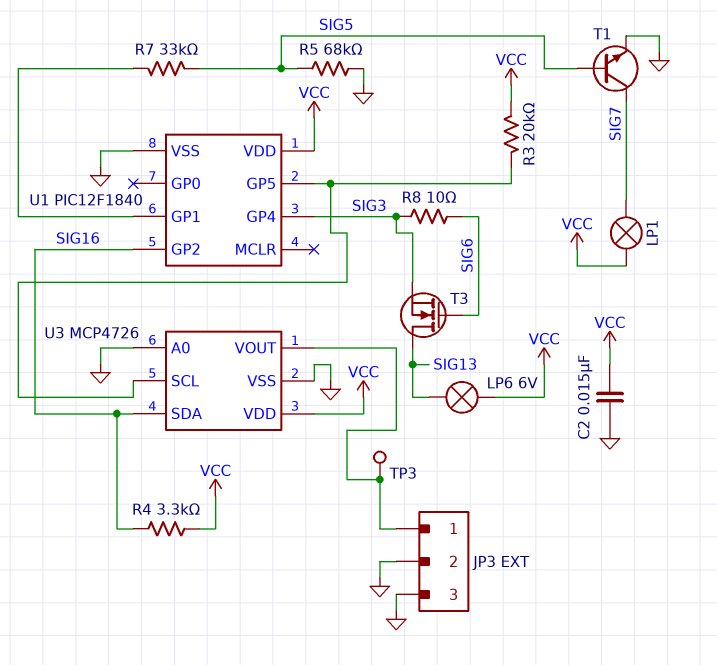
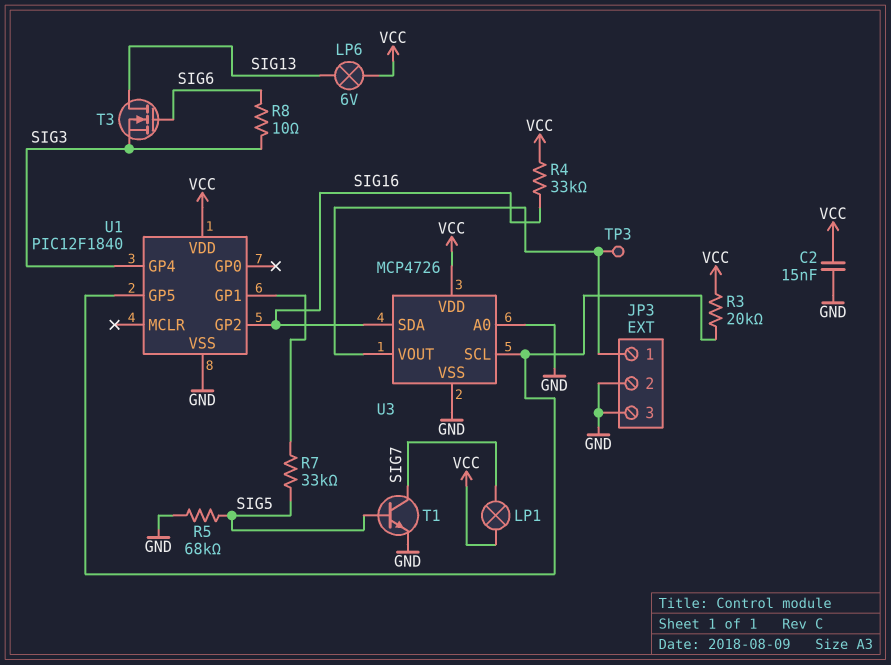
R4: 3.3k (SIG16, VCC) -> 33k (SIG16, VCC)

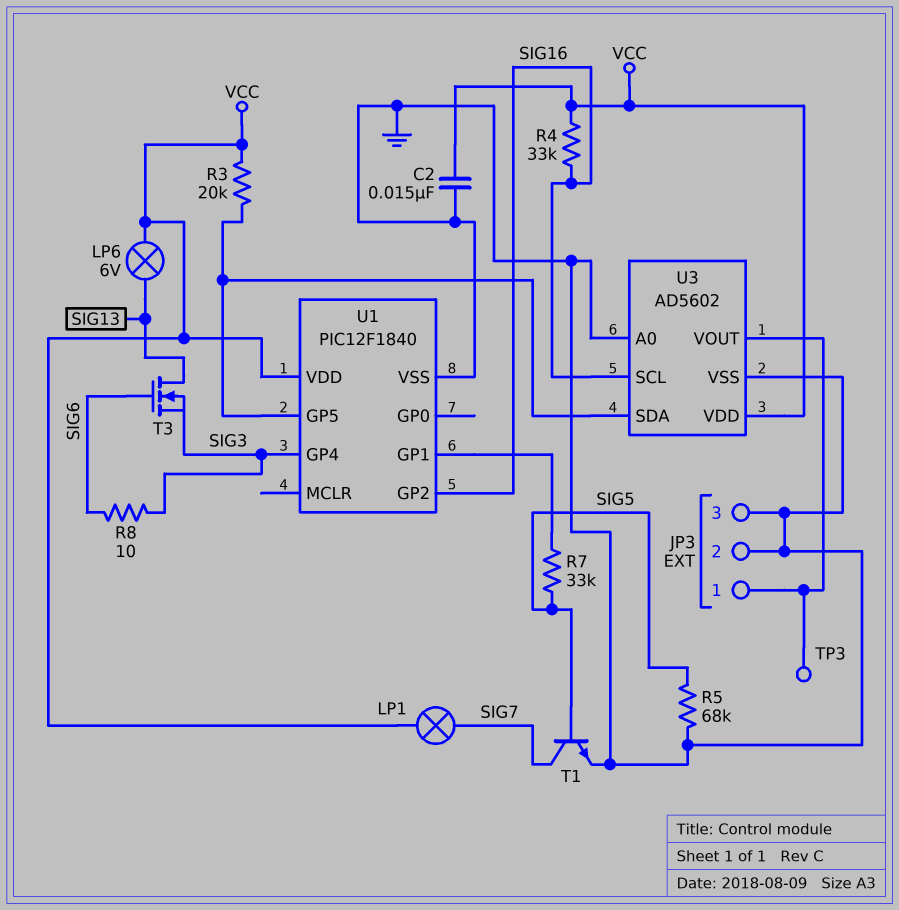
U3: MCP4726 -> AD5602
U3 pin SCL: U1/GP5 -> SIG16
U3 pin SDA: SIG16 -> U1/GP5

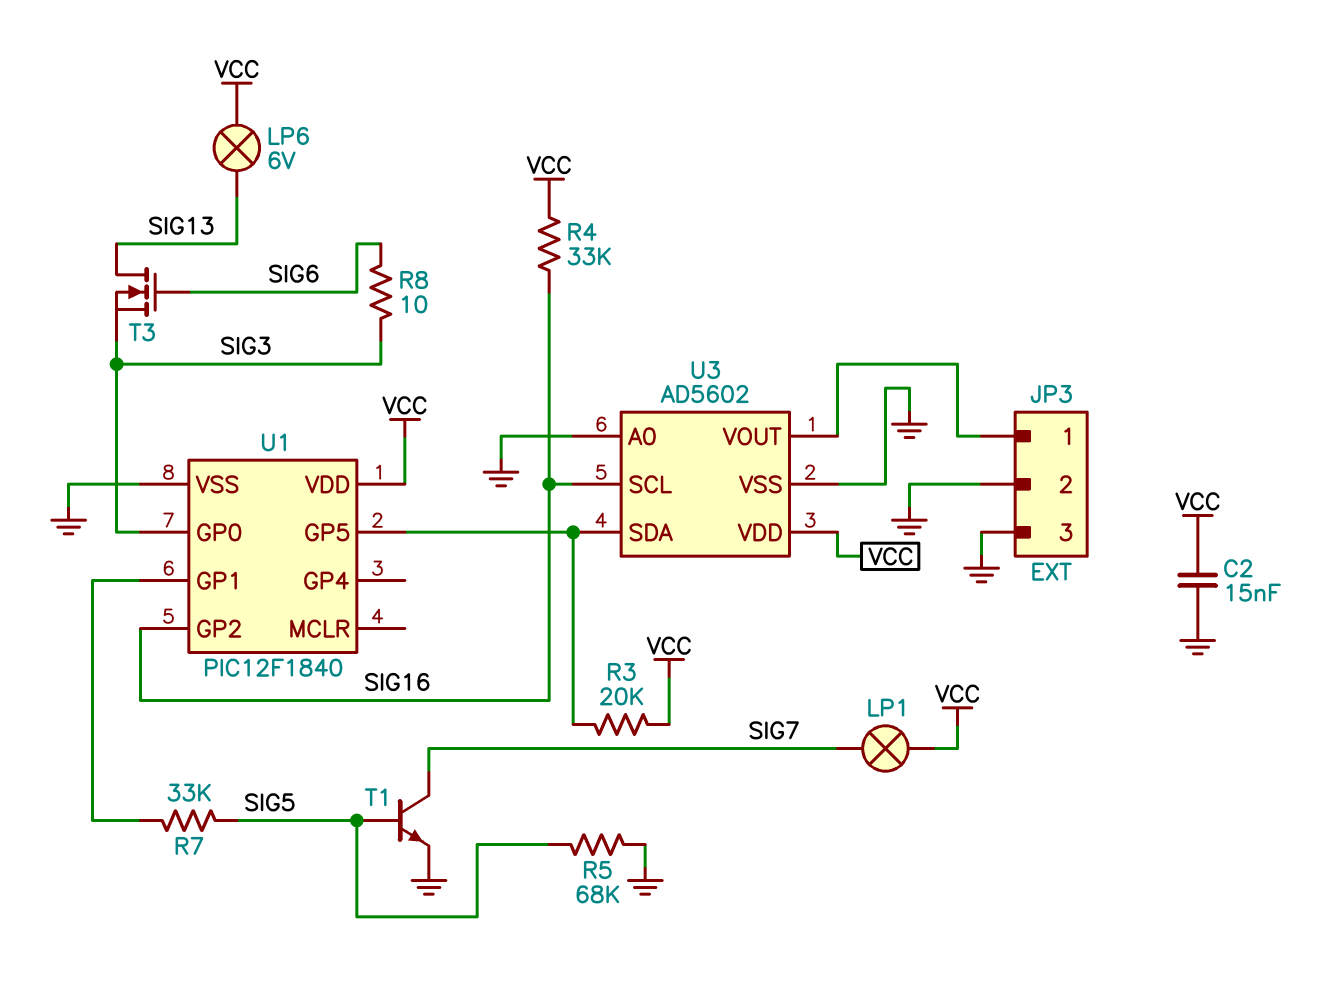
TP3: test point (JP3/1) -> none
U1 pin GP0: none -> SIG3
U1 pin GP4: SIG3 -> none

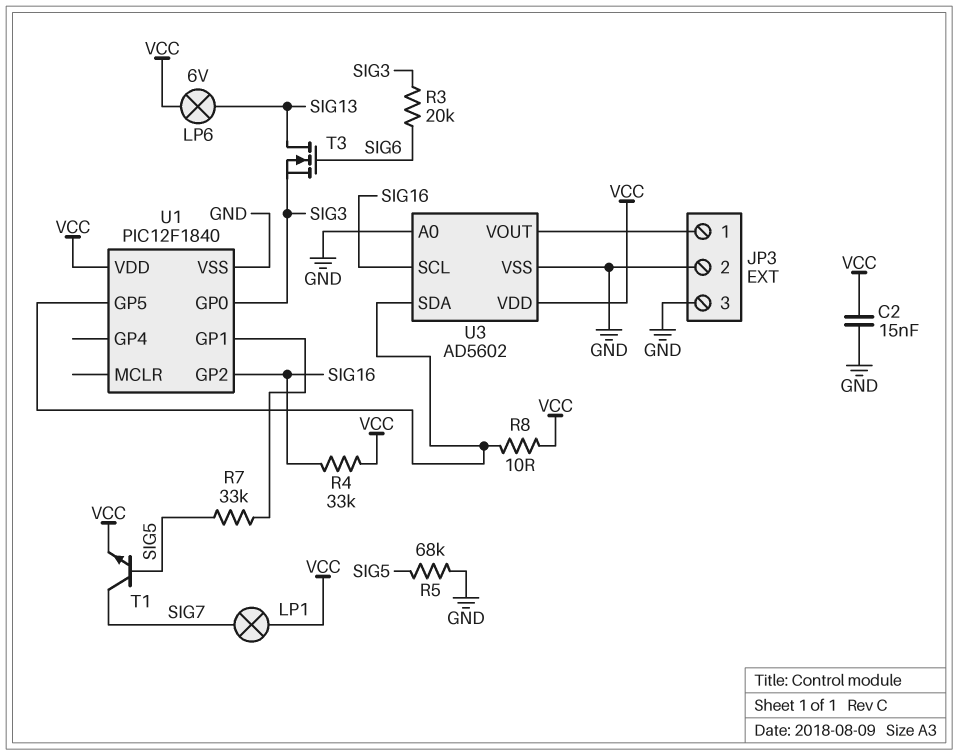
R3: 20k (U1/GP5, VCC) -> 20k (SIG3, SIG6)
R8: 10 (SIG3, SIG6) -> 10 (U1/GP5, VCC)
T1: NPN (B SIG5, C SIG7, E GND) -> NPN (B SIG5, C SIG7, E VCC)

